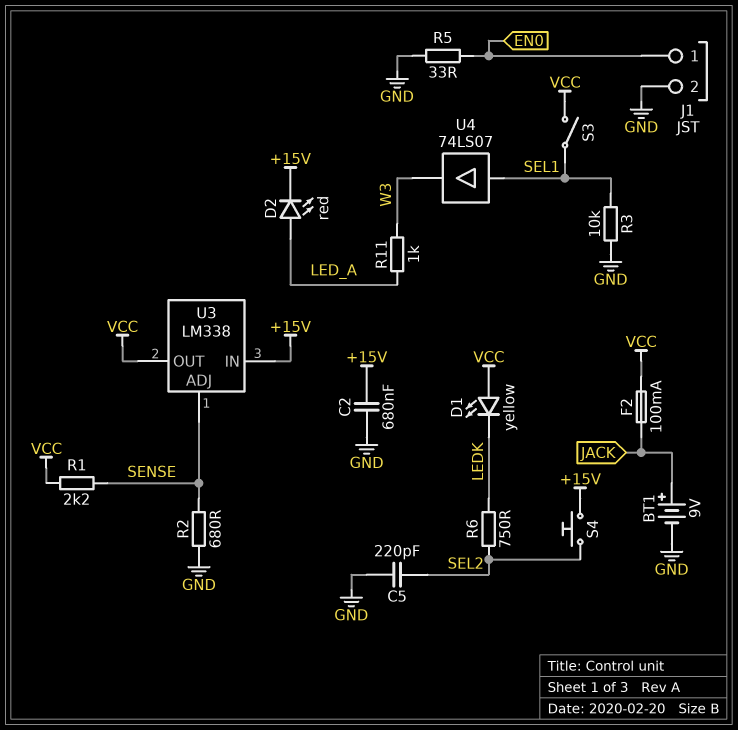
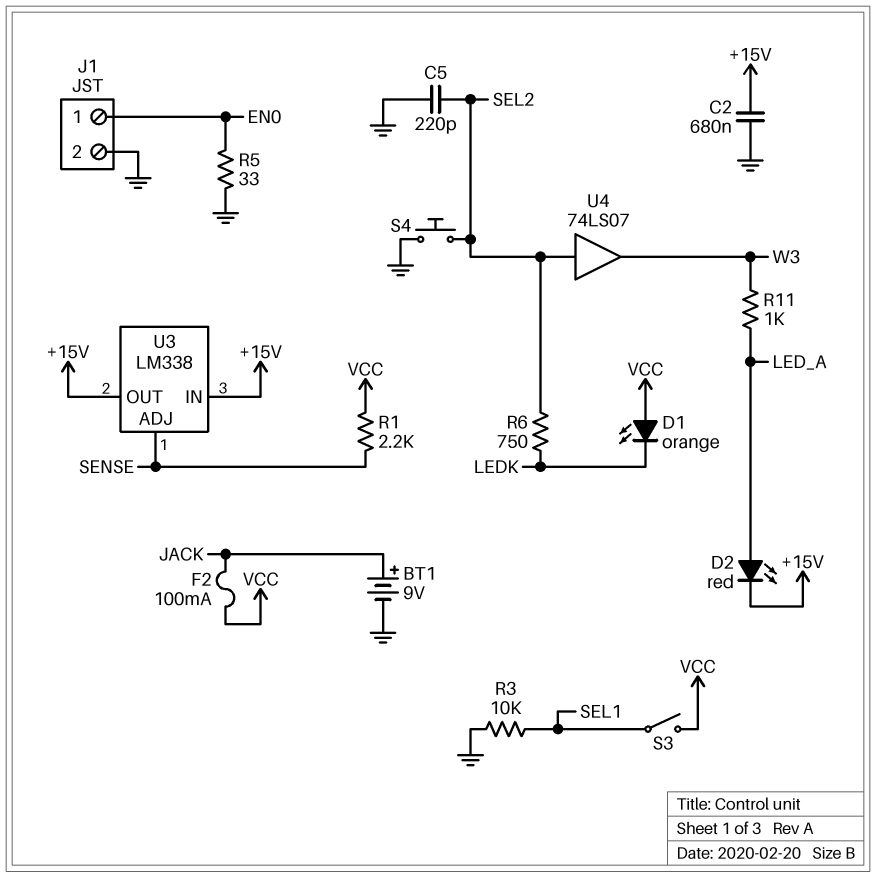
D1: LED yellow (A VCC, K LEDK) -> LED orange (A VCC, K LEDK)
R2: 680 (GND, SENSE) -> none
S4: button (+15V, SEL2) -> button (GND, SEL2)
U3 pin OUT: VCC -> +15V
U4: buffer 74LS07 (in SEL1, out W3) -> buffer 74LS07 (in SEL2, out W3)

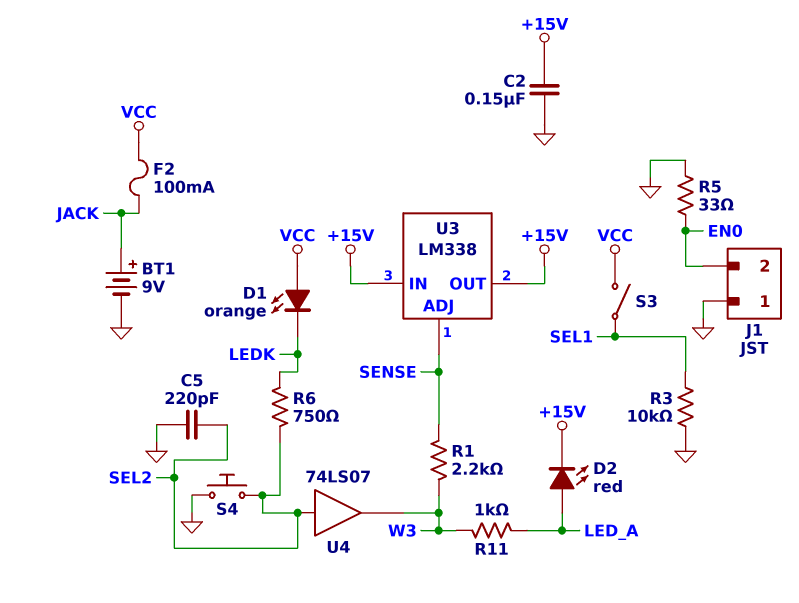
C2: 680nF (+15V, GND) -> 150nF (+15V, GND)
J1 pin 1: EN0 -> GND
J1 pin 2: GND -> EN0
R1: 2.2k (SENSE, VCC) -> 2.2k (SENSE, W3)

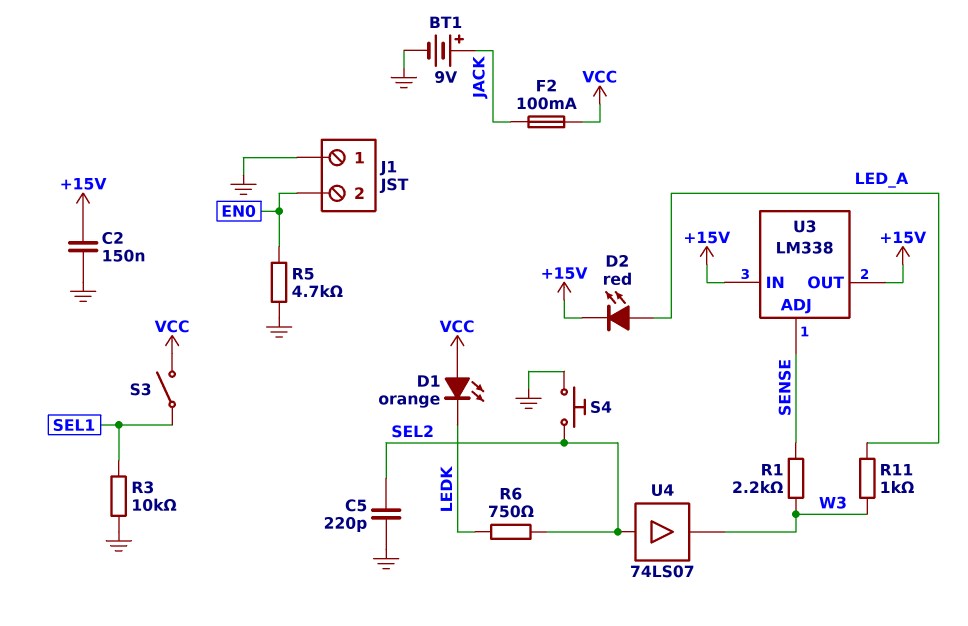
R5: 33 (EN0, GND) -> 4.7k (EN0, GND)

